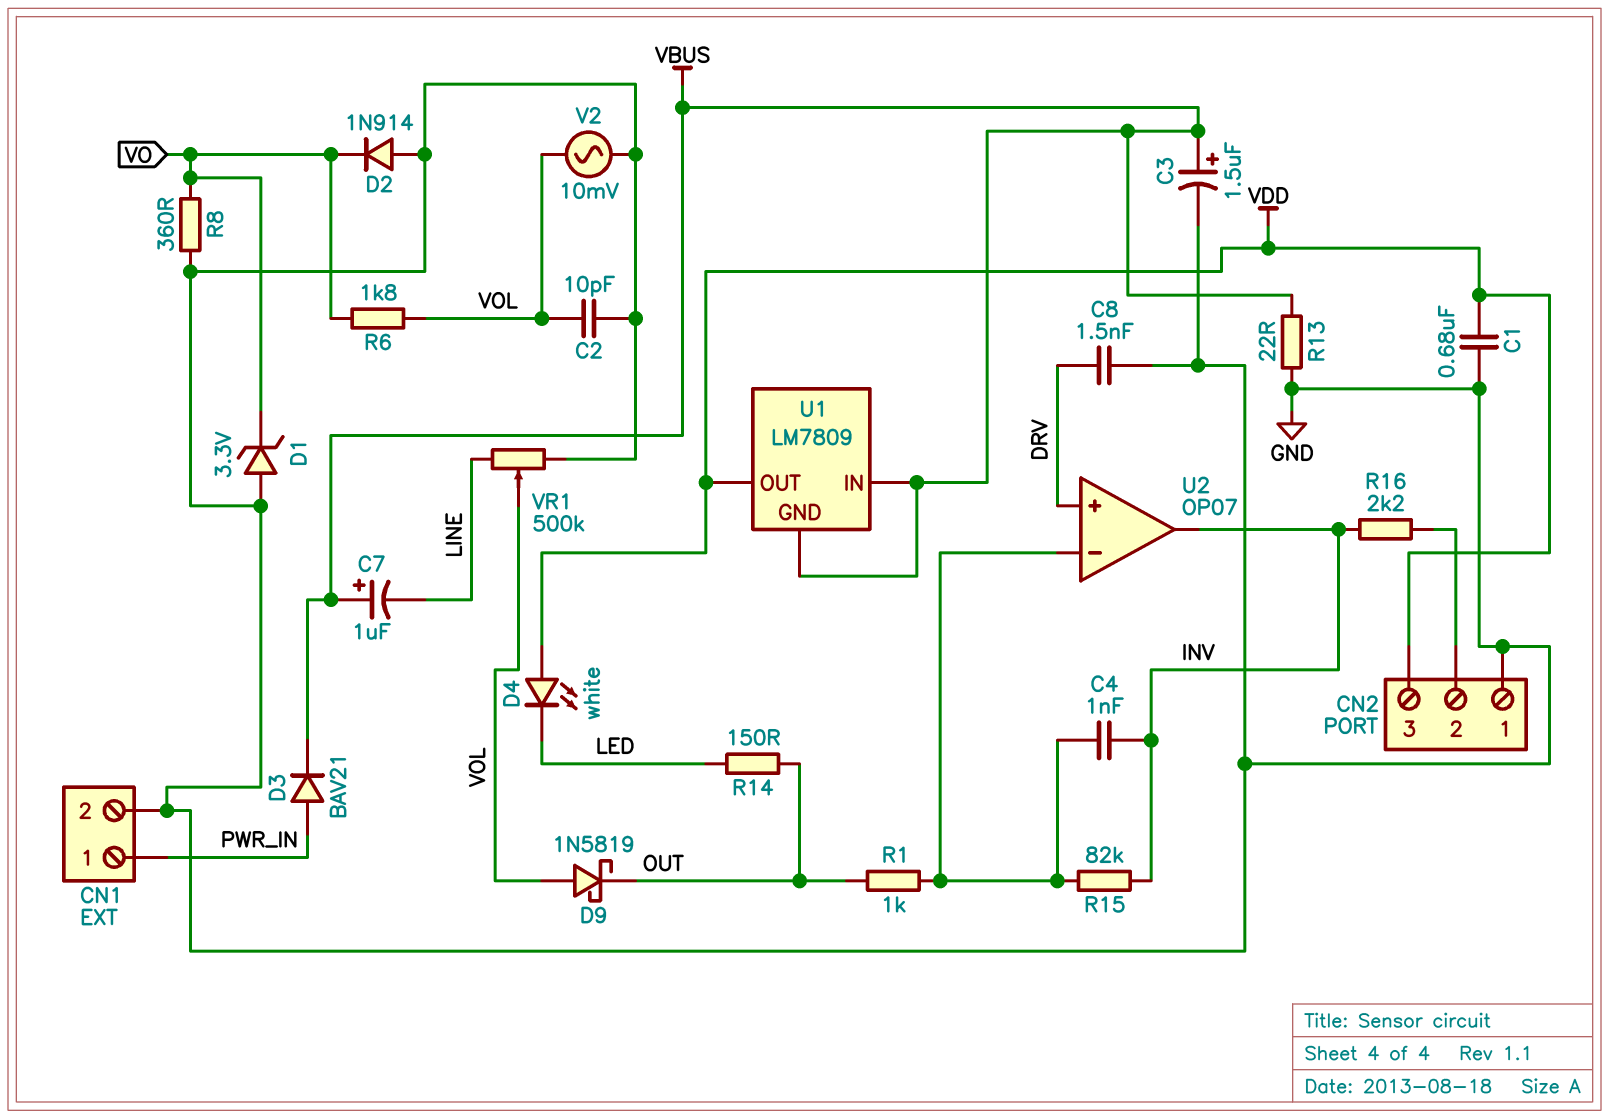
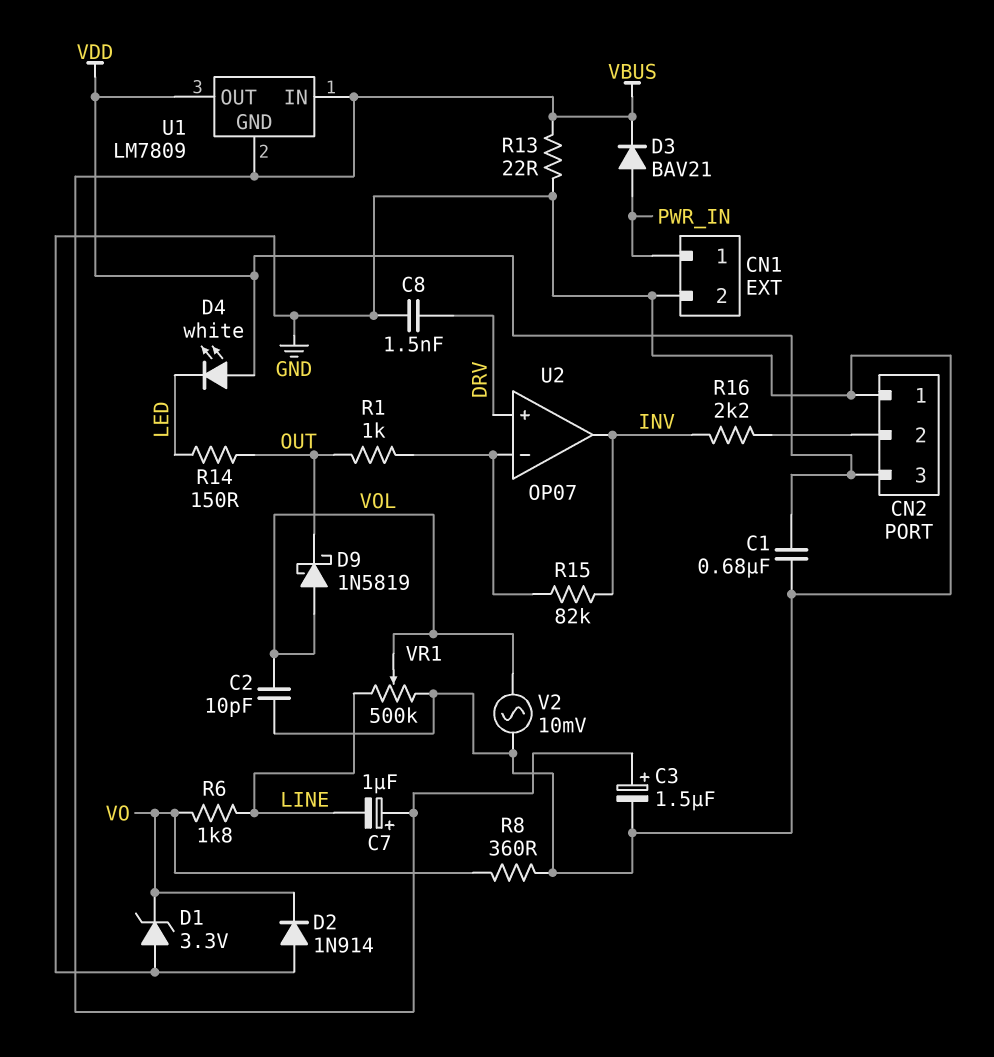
C4: 1nF (INV, U2/in-) -> none
R6: 1.8k (VO, VOL) -> 1.8k (LINE, VO)

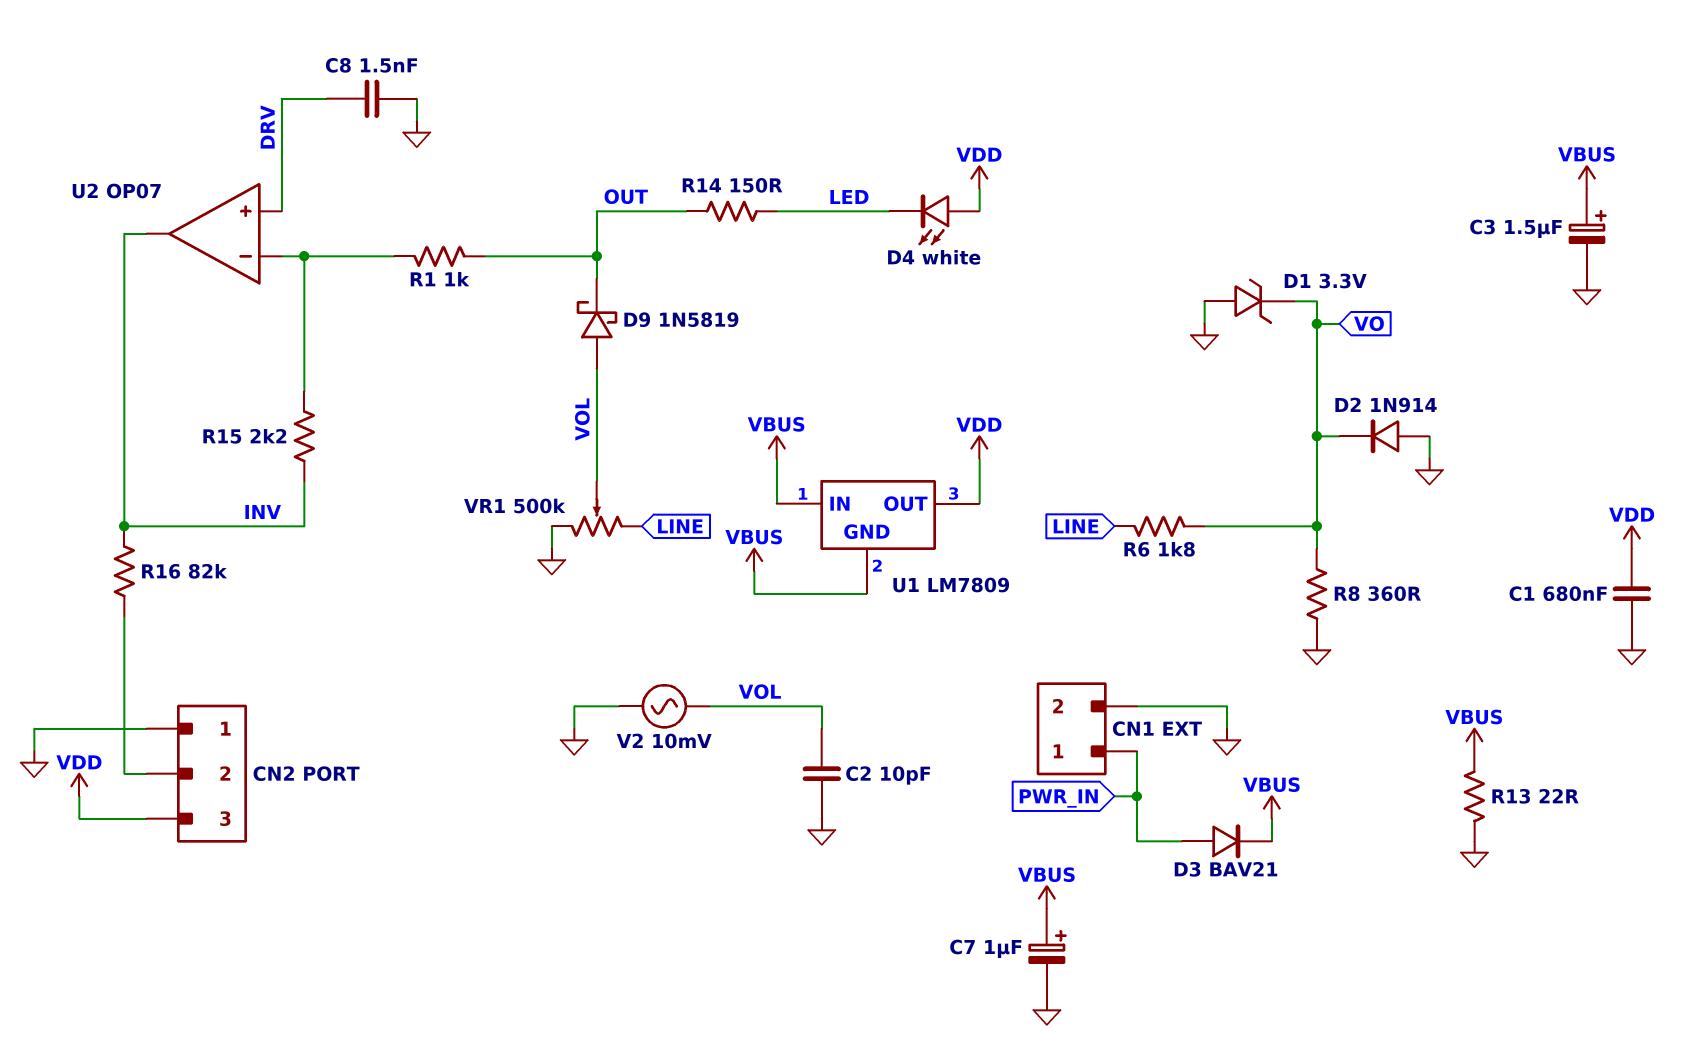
C7: 1uF (plus VBUS, minus LINE) -> 1uF (plus VBUS, minus GND)
R15: 82k (INV, U2/in-) -> 2.2k (INV, U2/in-)
R16: 2.2k (CN2/2, INV) -> 82k (CN2/2, INV)

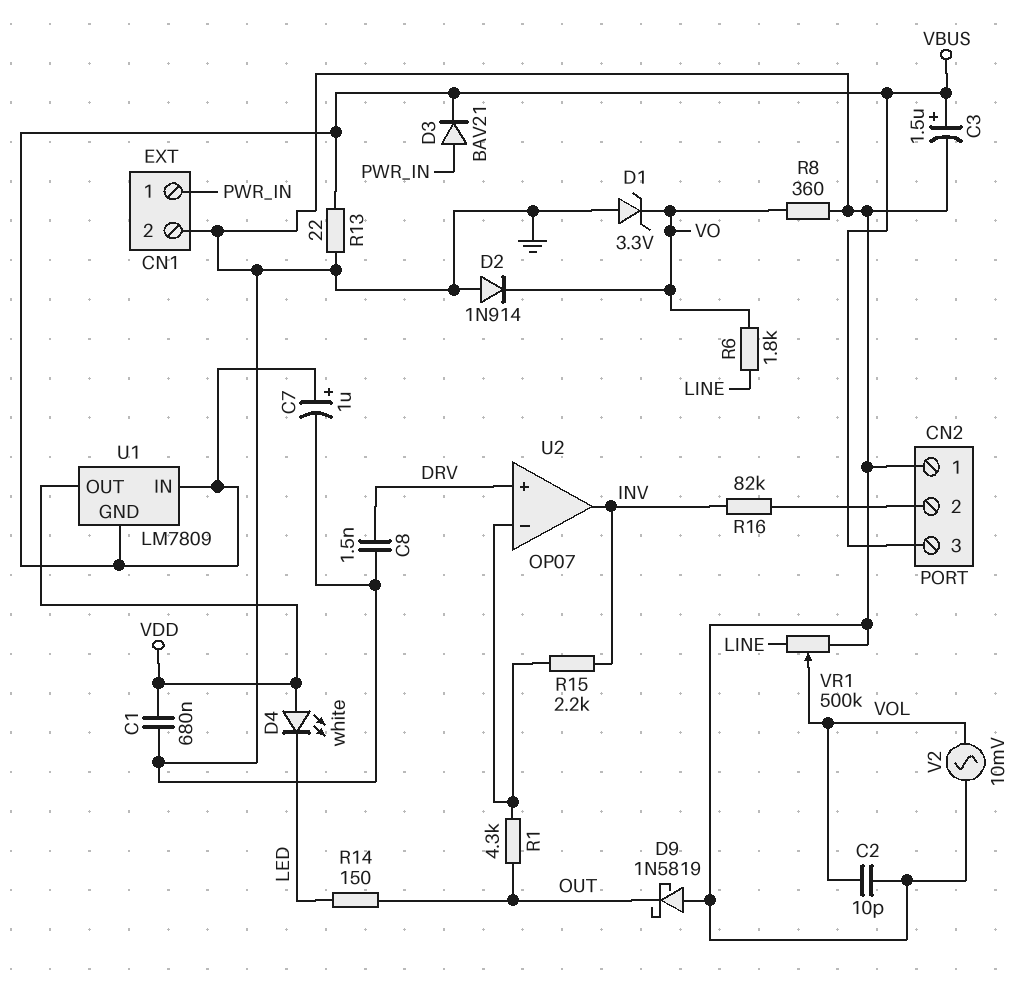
CN2 pin 3: VDD -> VBUS
D9: schottky 1N5819 (A VOL, K OUT) -> schottky 1N5819 (A GND, K OUT)
R1: 1k (OUT, U2/in-) -> 4.3k (OUT, U2/in-)

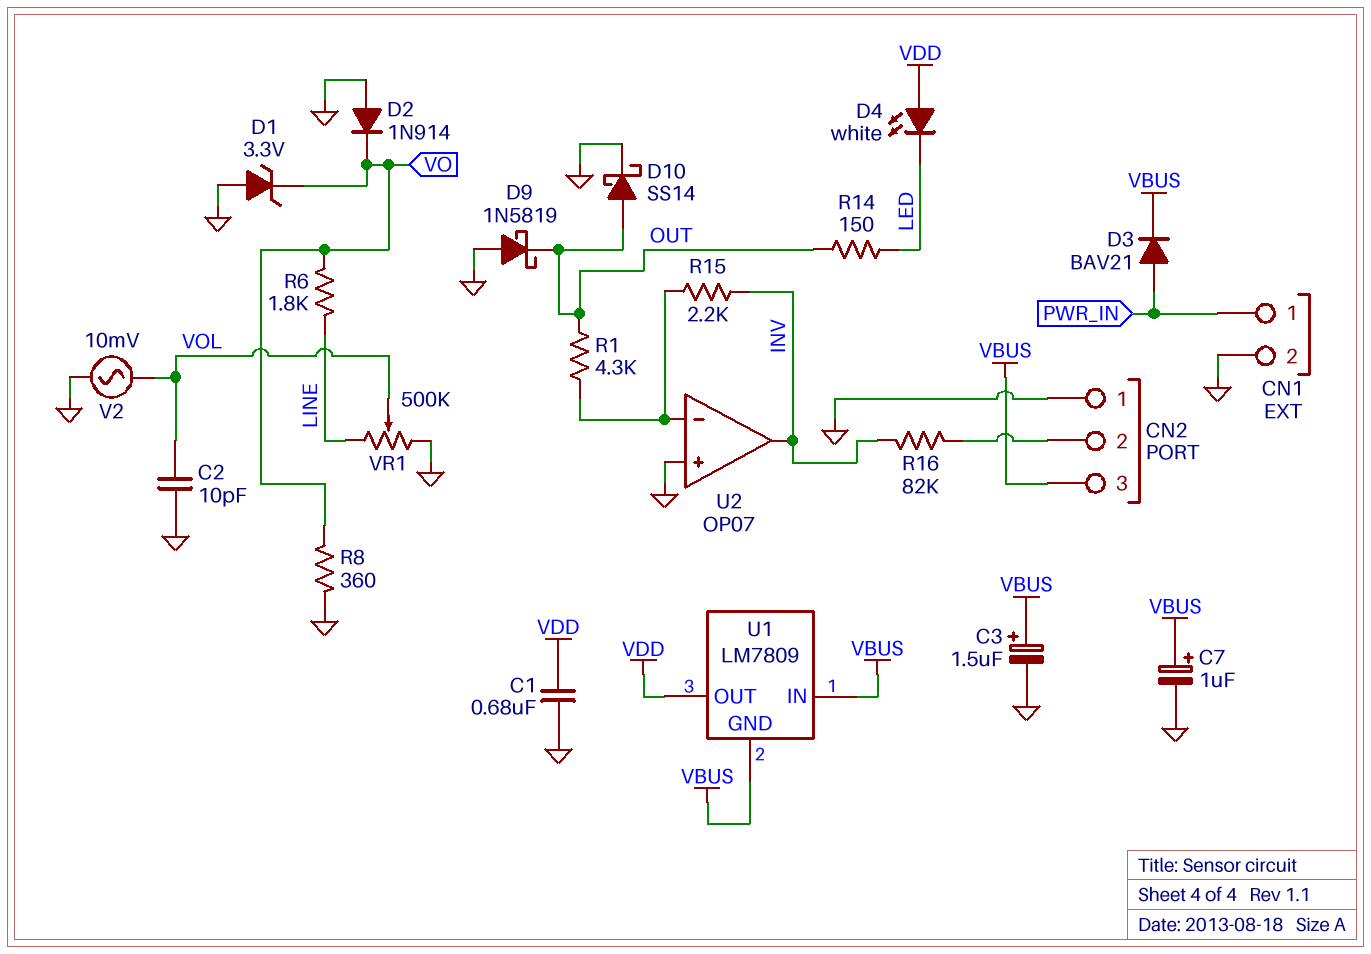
C8: 1.5nF (DRV, GND) -> none
D10: none -> schottky SS14 (A OUT, K GND)
R13: 22 (GND, VBUS) -> none
U2 pin in+: DRV -> GND

